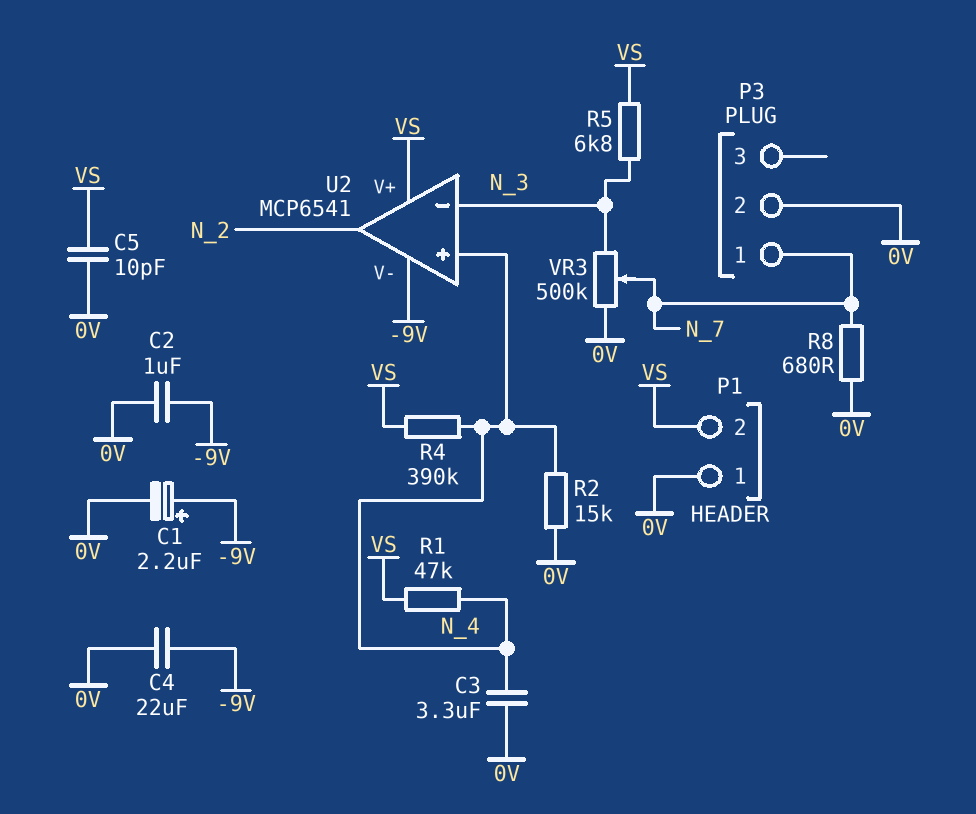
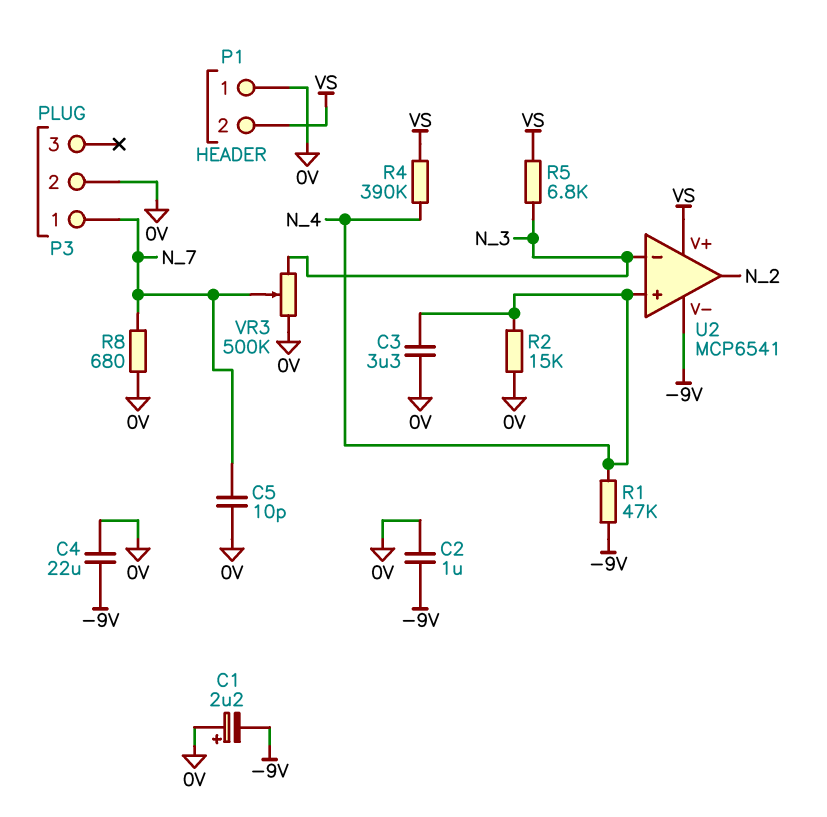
C1: 2.2uF (plus -9V, minus 0V) -> 2.2uF (plus 0V, minus -9V)
C5: 10pF (0V, VS) -> 10pF (0V, N_7)
R1: 47k (N_4, VS) -> 47k (-9V, N_4)

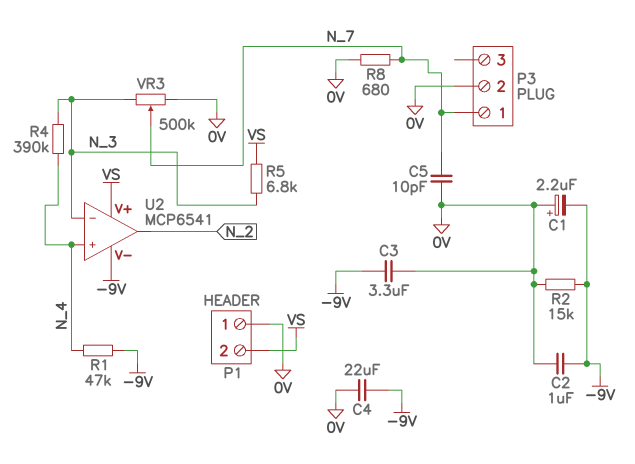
C3: 3.3uF (0V, N_4) -> 3.3uF (-9V, 0V)
R2: 15k (0V, N_4) -> 15k (-9V, 0V)
R4: 390k (N_4, VS) -> 390k (N_3, N_4)

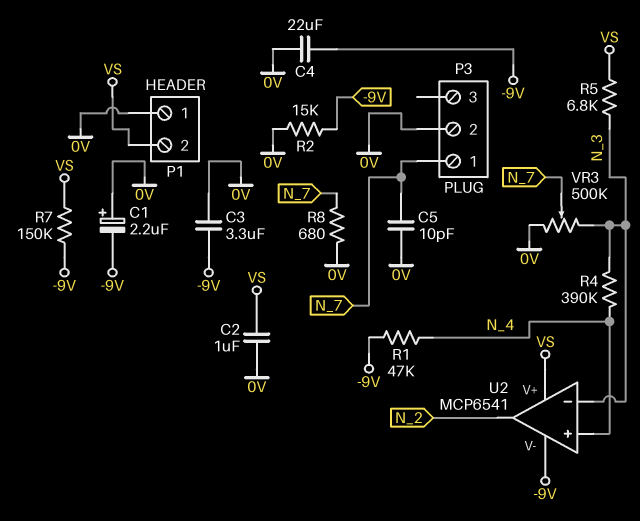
C2: 1uF (-9V, 0V) -> 1uF (0V, VS)
R7: none -> 150k (-9V, VS)

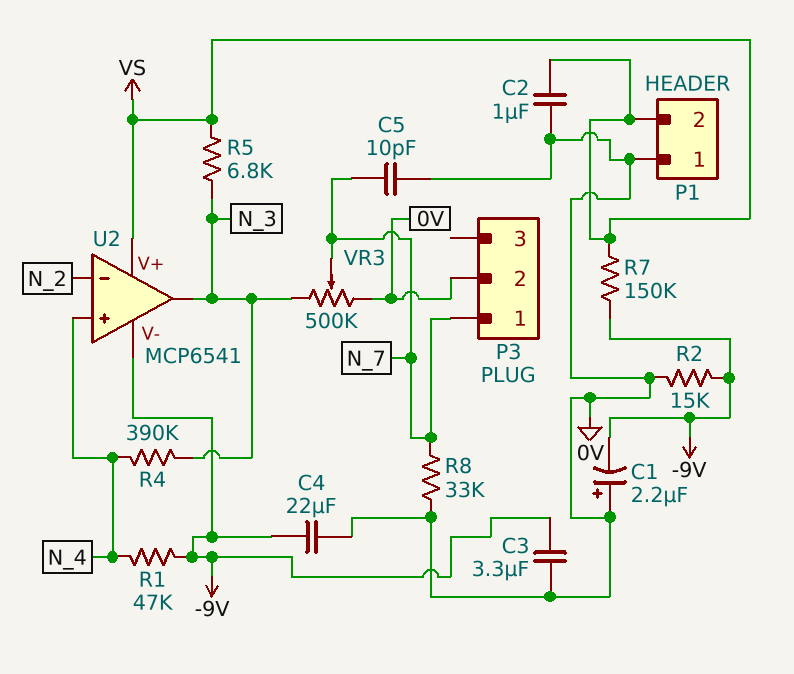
R8: 680 (0V, N_7) -> 33k (0V, N_7)
U2 pin in-: N_3 -> N_2
U2 pin out: N_2 -> N_3

